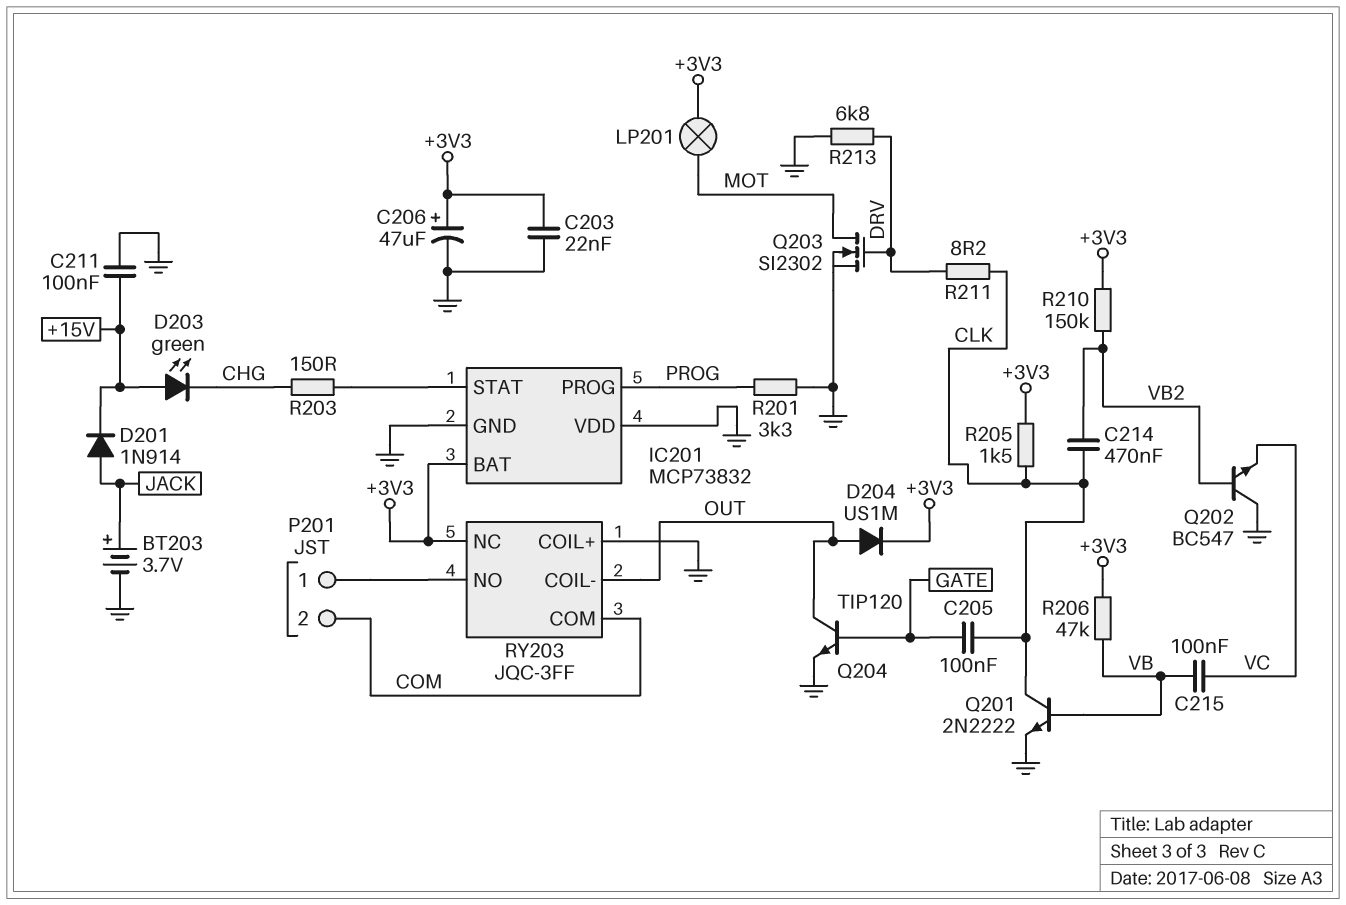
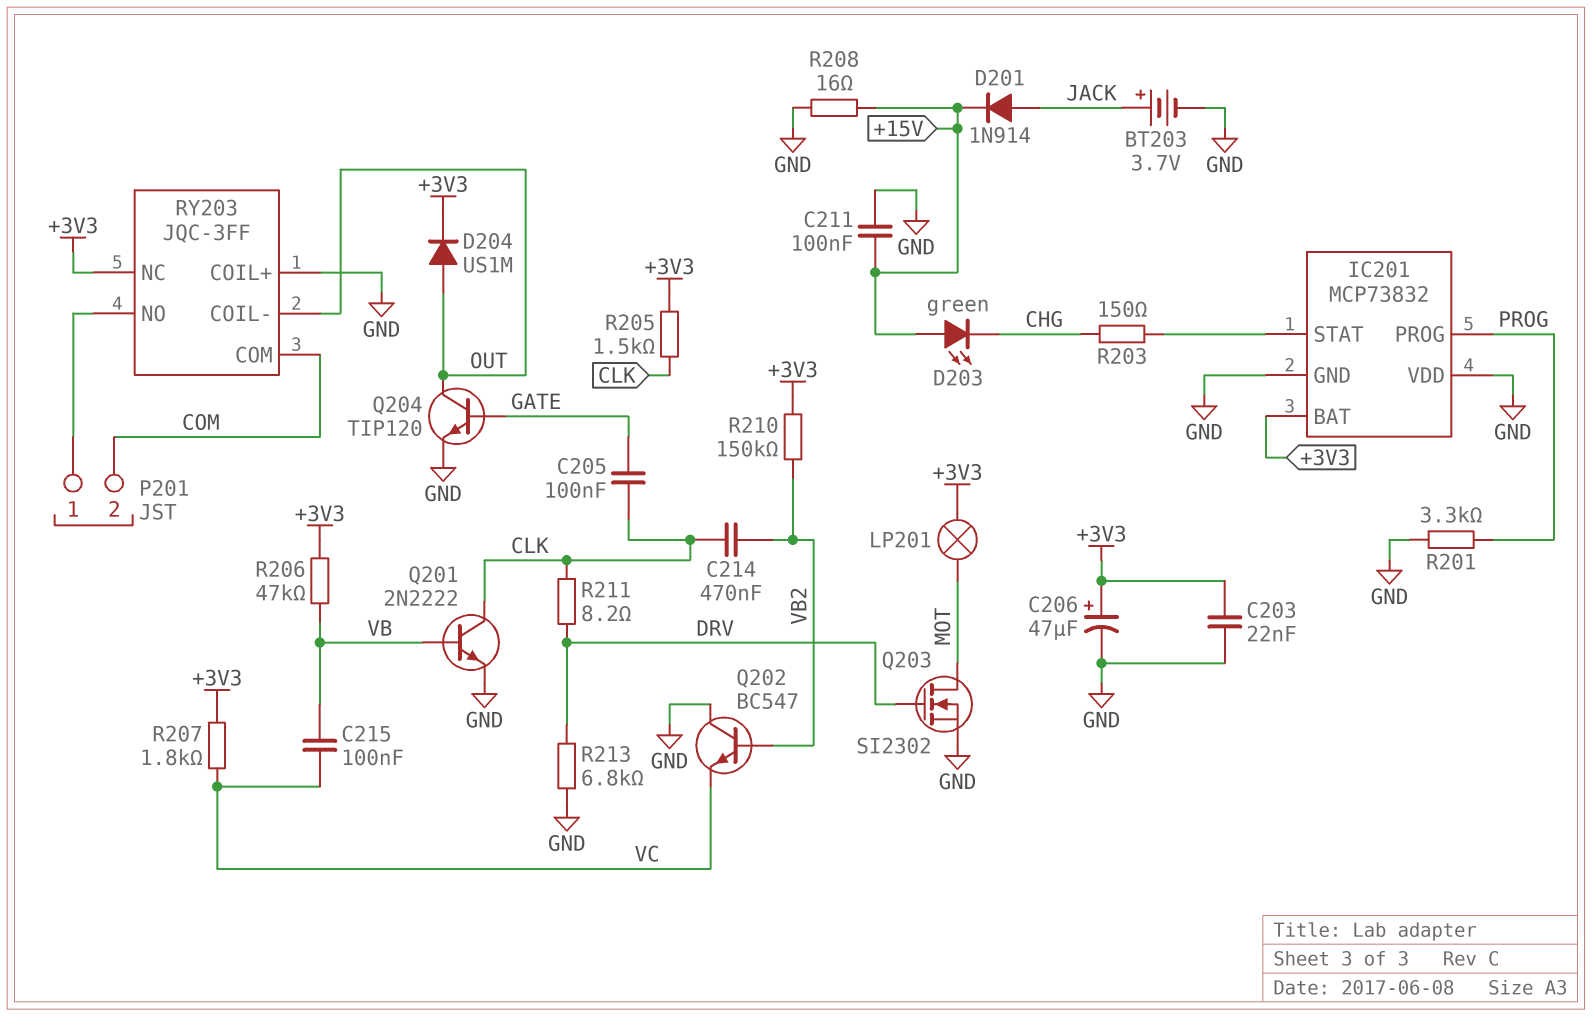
R207: none -> 1.8k (+3V3, VC)
R208: none -> 16 (+15V, GND)

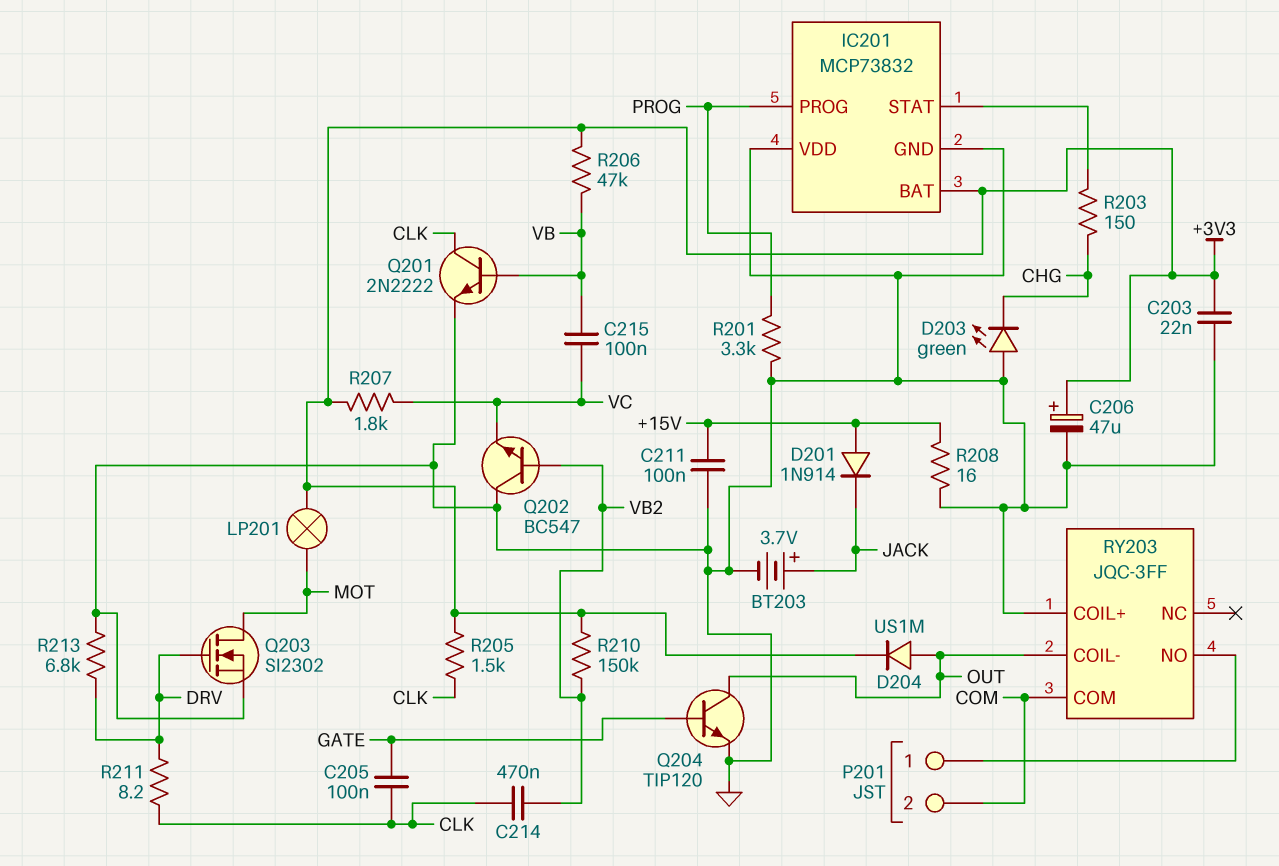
D201: diode 1N914 (A JACK, K +15V) -> diode 1N914 (A +15V, K JACK)
D203: LED green (A +15V, K CHG) -> LED green (A GND, K CHG)
RY203 pin NC: +3V3 -> none

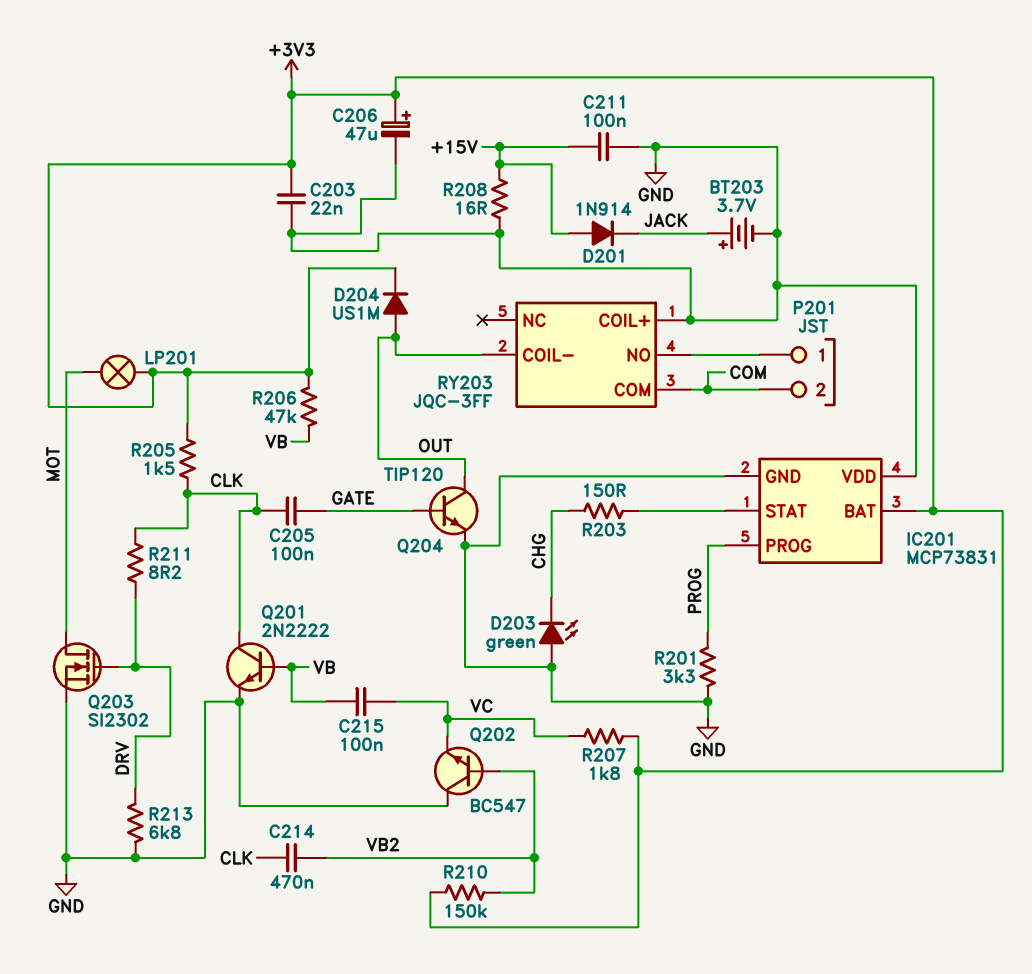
IC201: MCP73832 -> MCP73831

